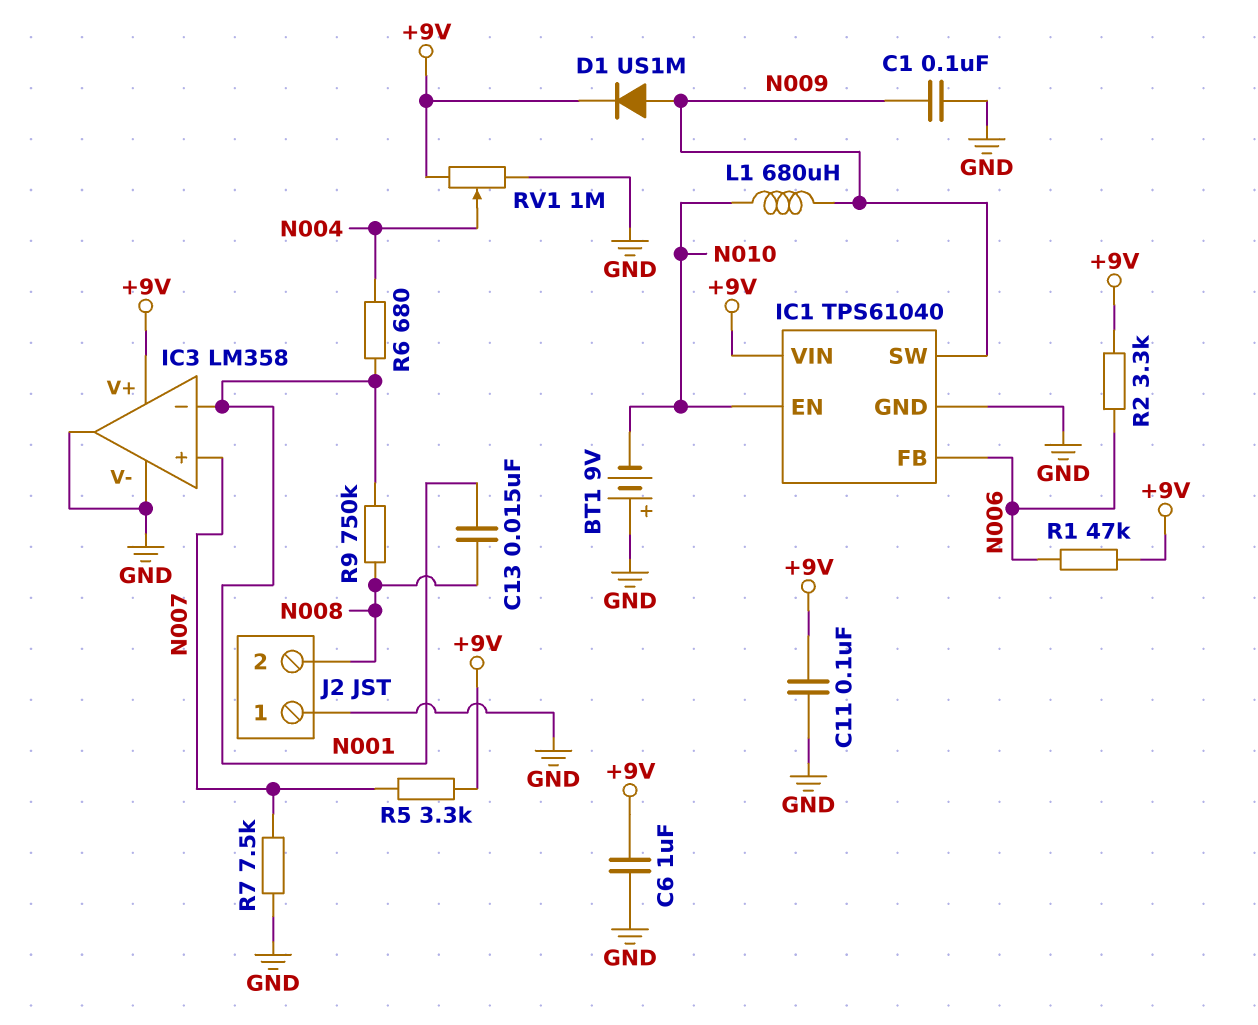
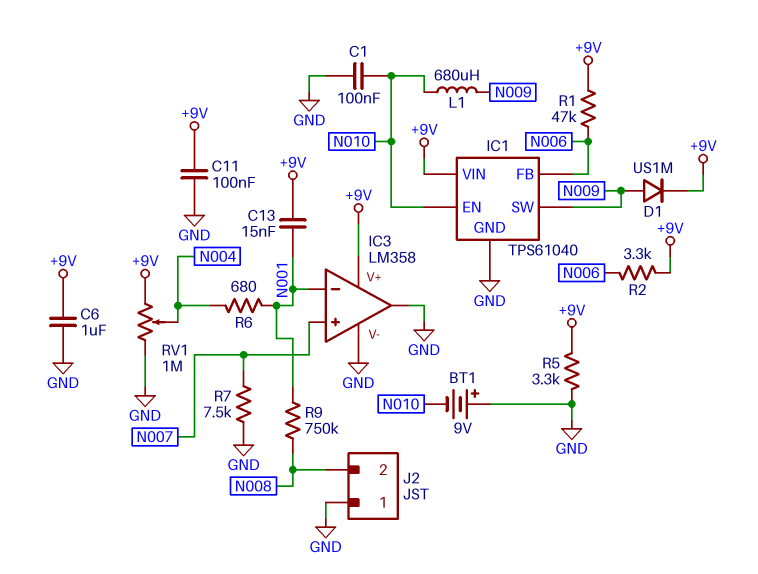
C1: 100nF (GND, N009) -> 100nF (GND, N010)
C13: 15nF (N001, N008) -> 15nF (+9V, N001)
R5: 3.3k (+9V, N007) -> 3.3k (+9V, GND)

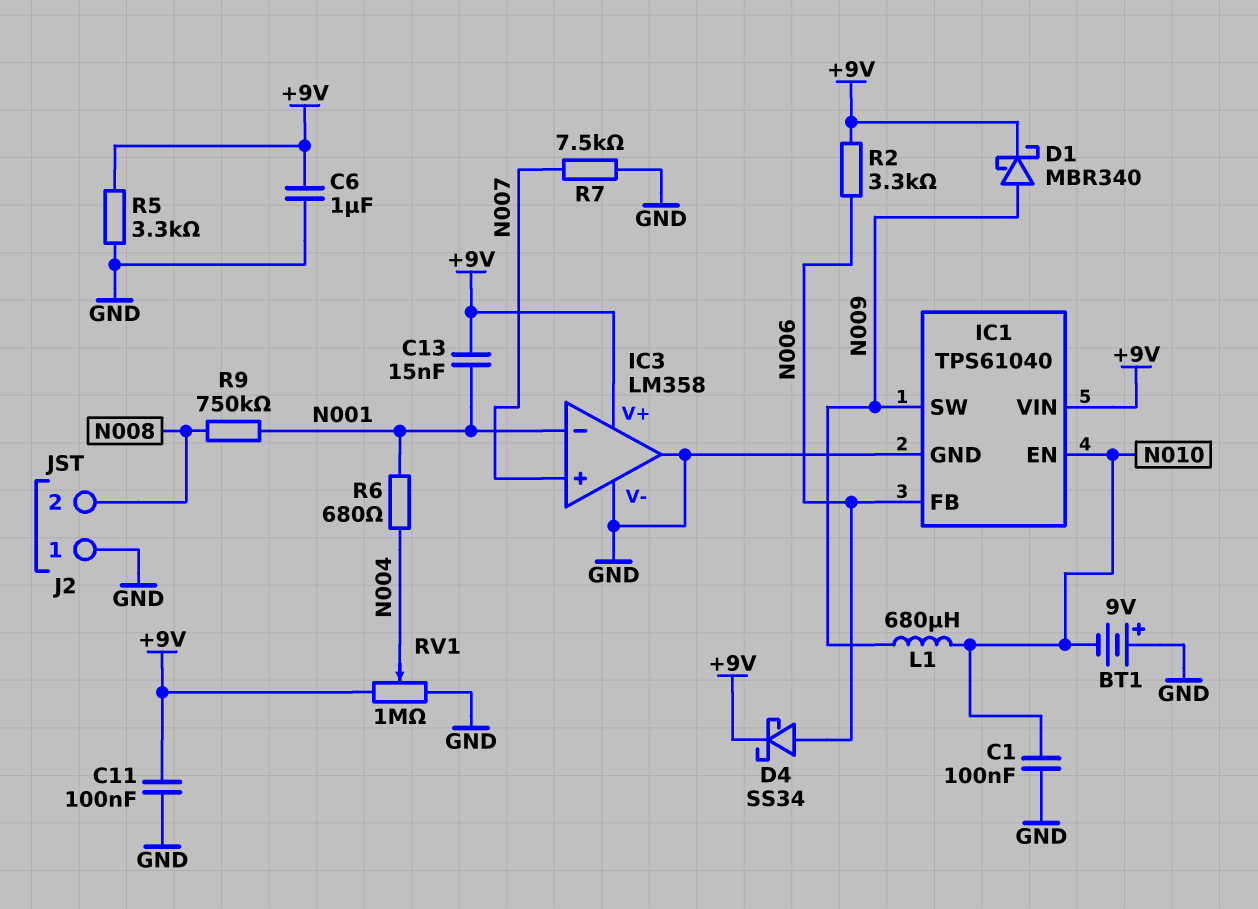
D1: diode US1M (A N009, K +9V) -> schottky MBR340 (A N009, K +9V)
D4: none -> schottky SS34 (A N006, K +9V)
R1: 47k (+9V, N006) -> none

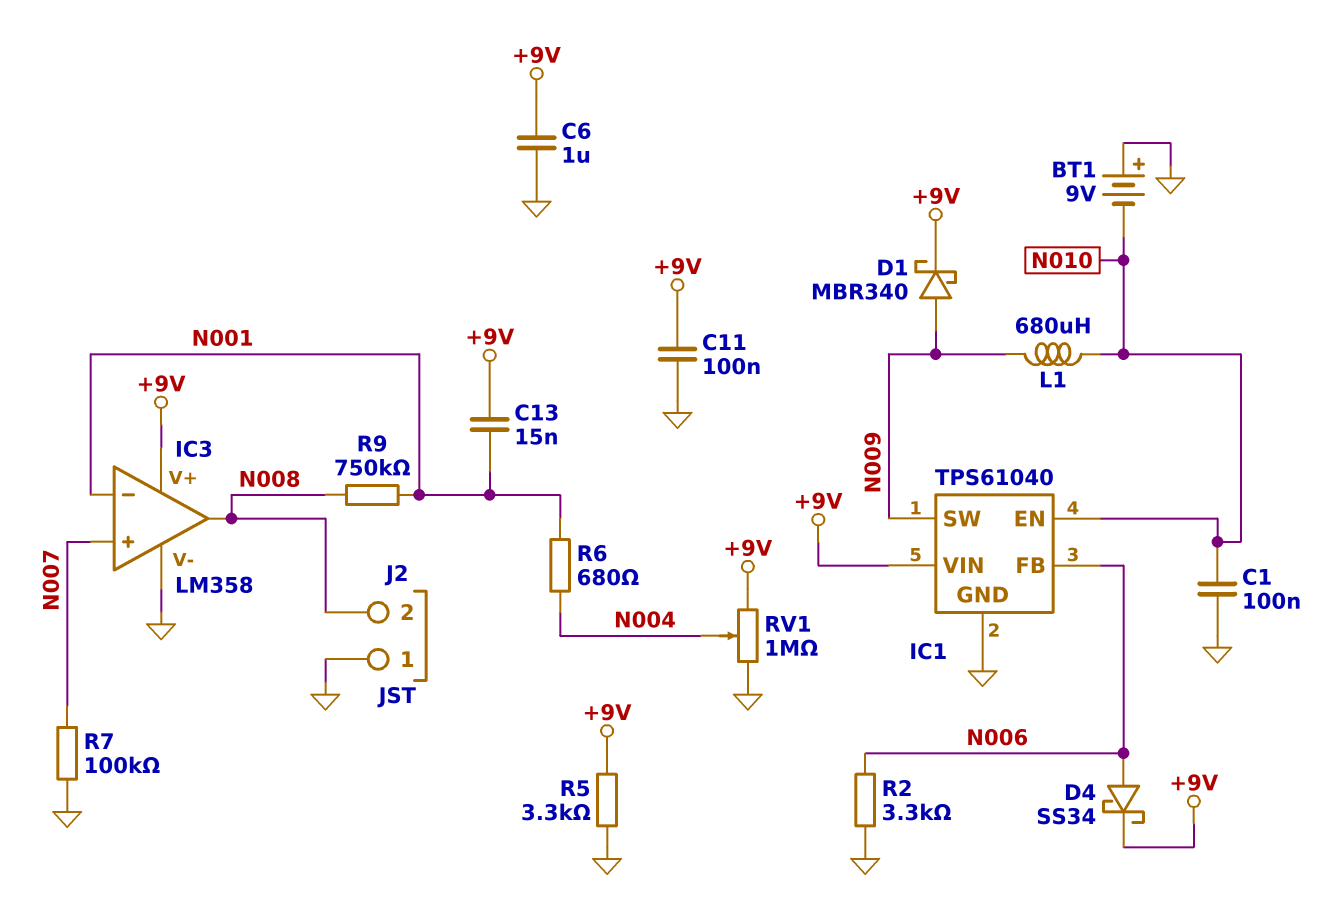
IC3 pin out: GND -> N008
R2: 3.3k (+9V, N006) -> 3.3k (GND, N006)
R7: 7.5k (GND, N007) -> 100k (GND, N007)

